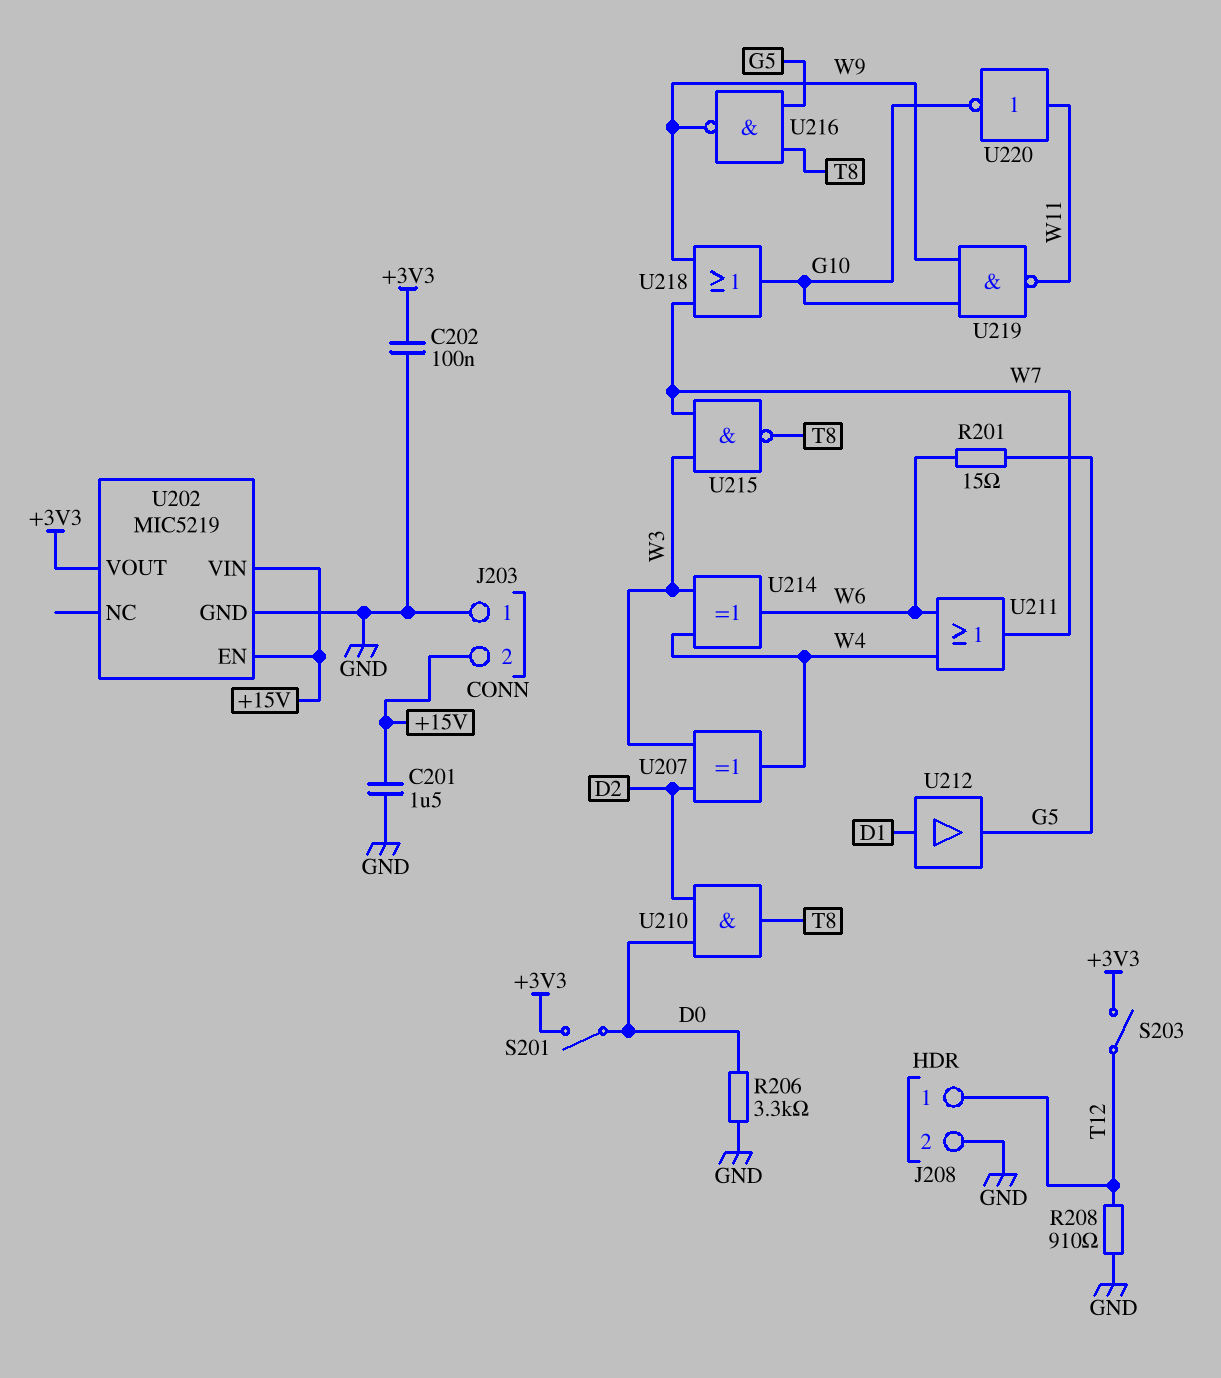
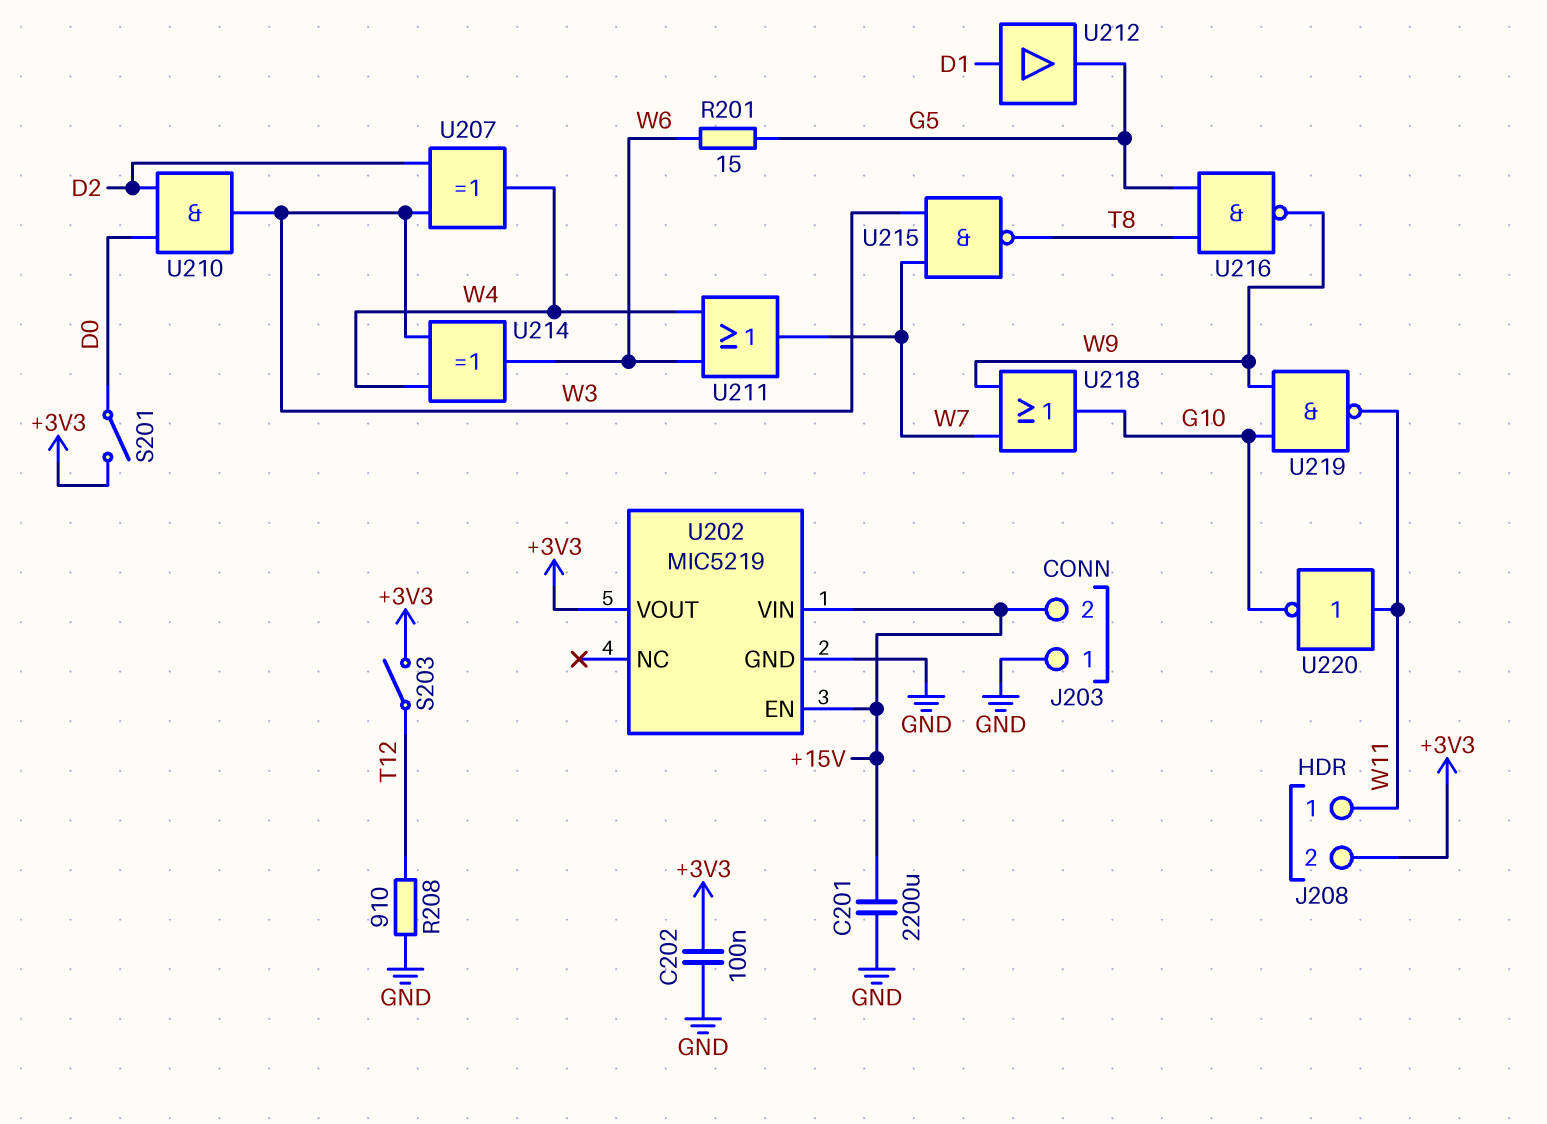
C201: 1.5uF (+15V, GND) -> 2200uF (+15V, GND)
J208 pin 1: T12 -> W11
J208 pin 2: GND -> +3V3
R206: 3.3k (D0, GND) -> none
U210: AND (in D0, in D2, out T8) -> AND (in D0, in D2, out W3)

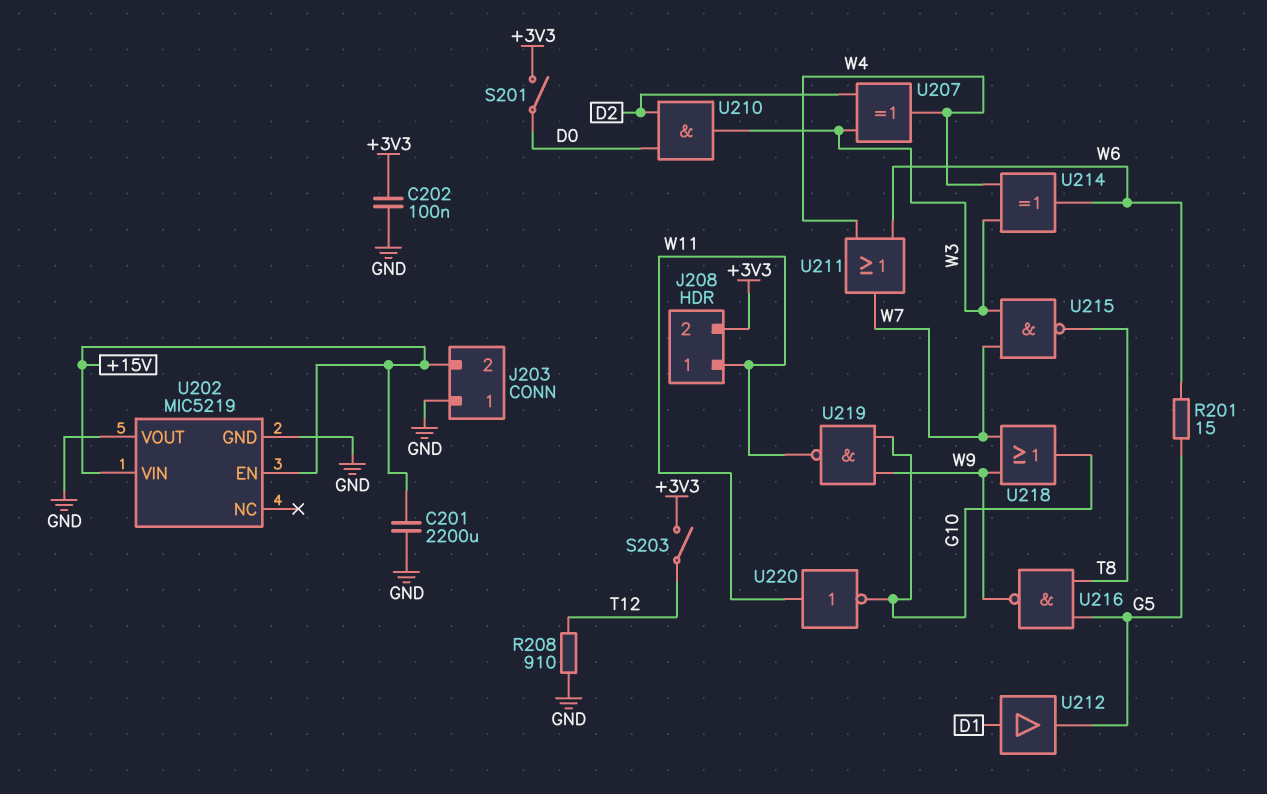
U202 pin VOUT: +3V3 -> GND

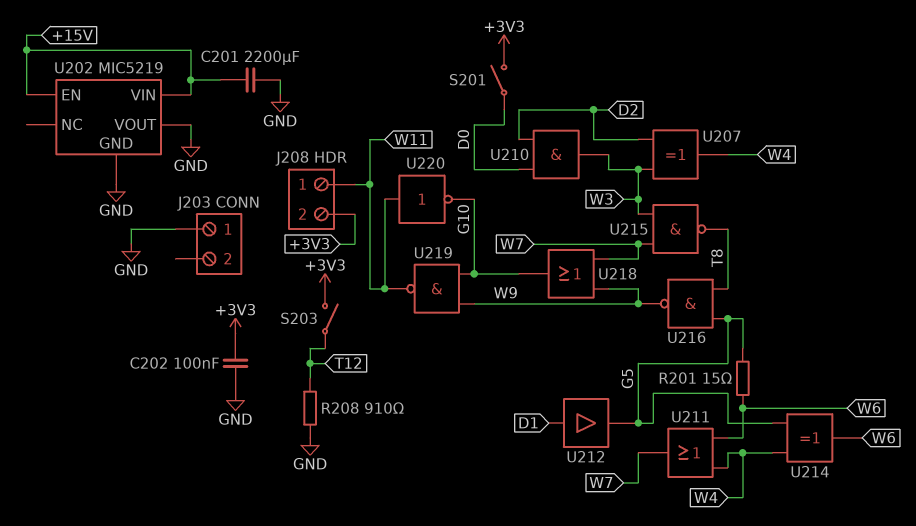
J203 pin 2: +15V -> none
U214: XOR (in W3, in W4, out W6) -> XOR (in G5, in W4, out W6)

